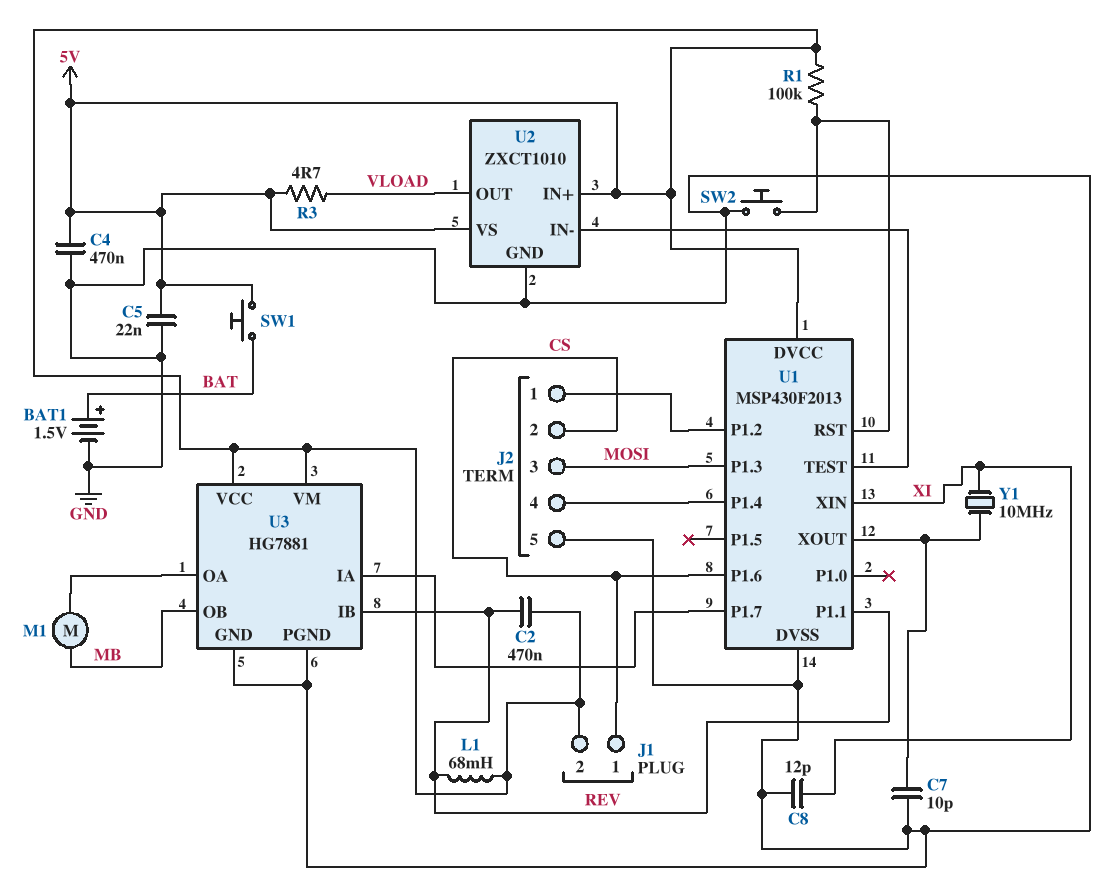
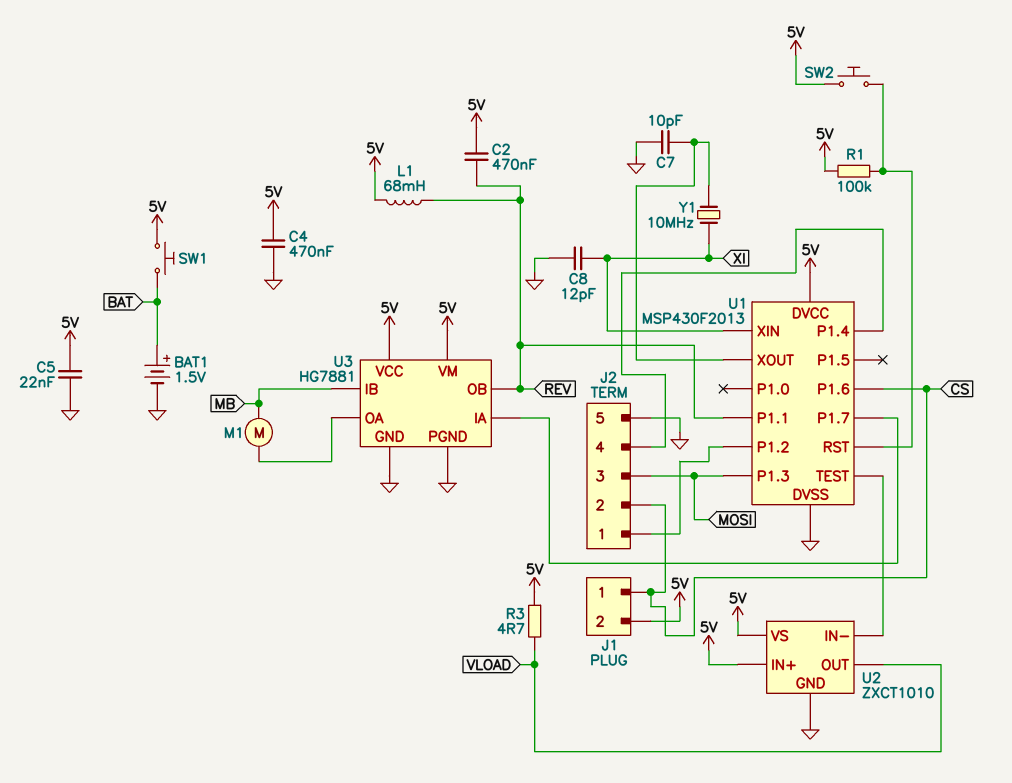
SW2: button (GND, U1/RST) -> button (5V, U1/RST)
U3 pin IB: REV -> MB
U3 pin OB: MB -> REV

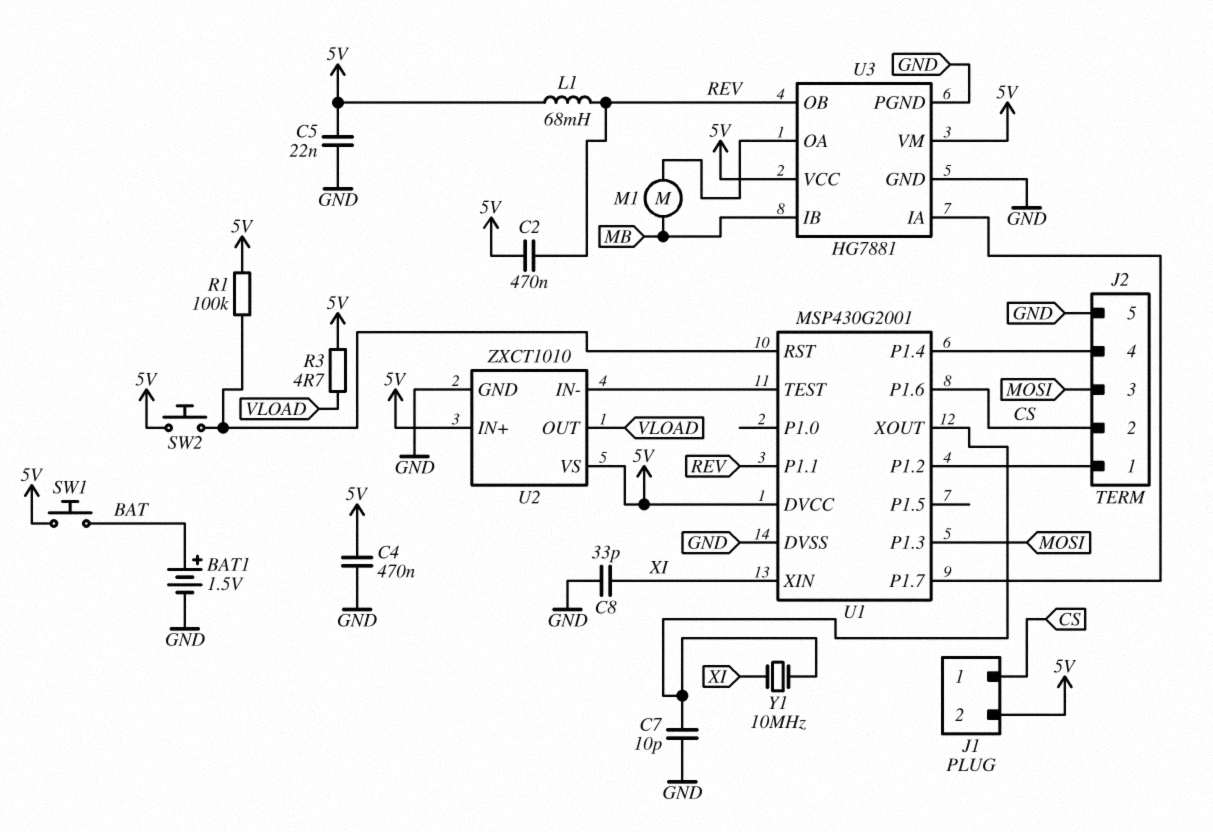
C8: 12pF (GND, XI) -> 33pF (GND, XI)
U1: MSP430F2013 -> MSP430G2001

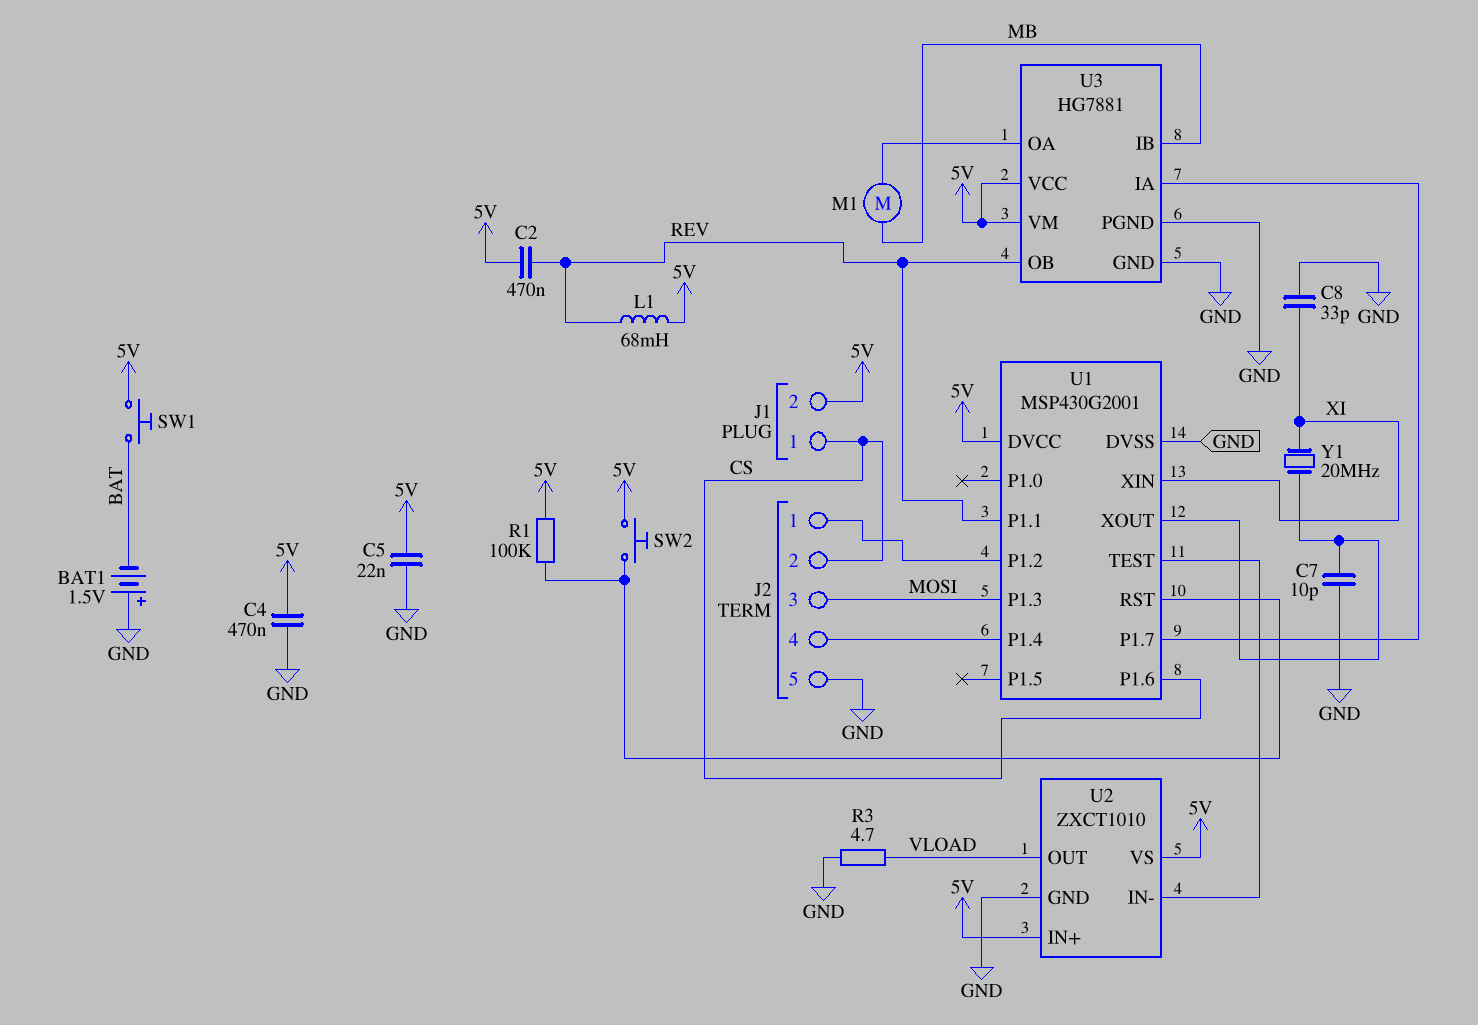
BAT1: 1.5V (plus BAT, minus GND) -> 1.5V (plus GND, minus BAT)
R3: 4.7 (5V, VLOAD) -> 4.7 (GND, VLOAD)
Y1: 10MHz (U1/XOUT, XI) -> 20MHz (U1/XOUT, XI)

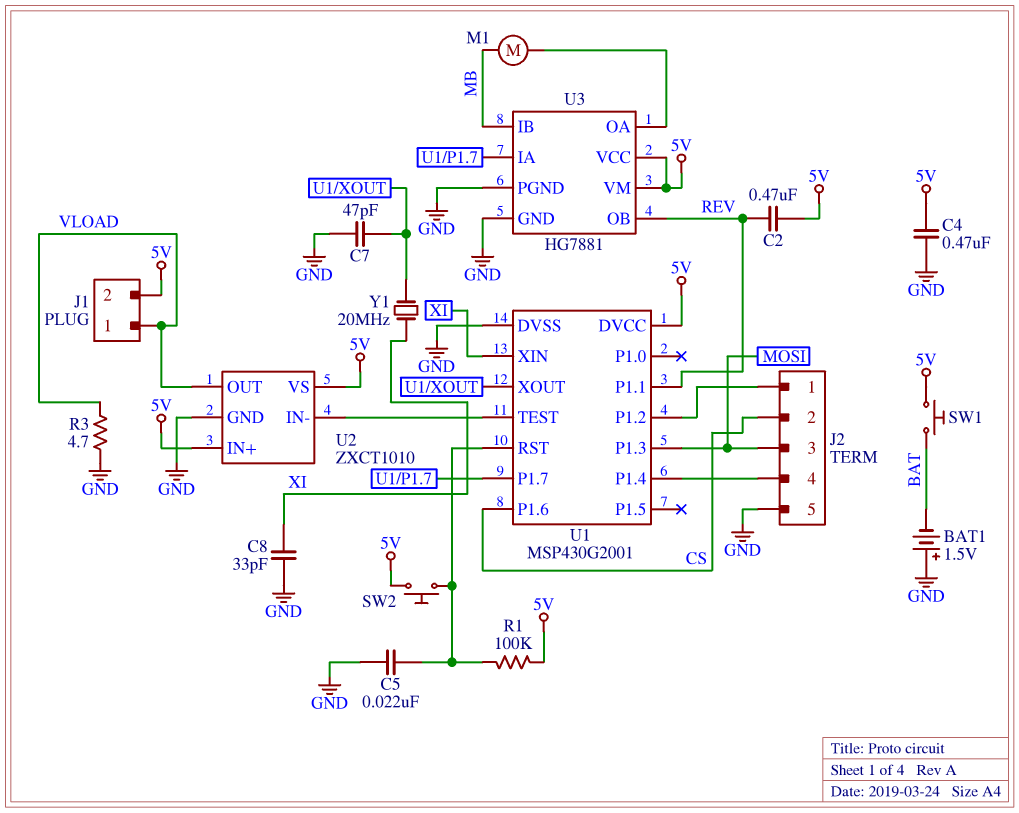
C5: 22nF (5V, GND) -> 22nF (GND, U1/RST)
C7: 10pF (GND, U1/XOUT) -> 47pF (GND, U1/XOUT)
J1 pin 1: CS -> VLOAD
L1: 68mH (5V, REV) -> none

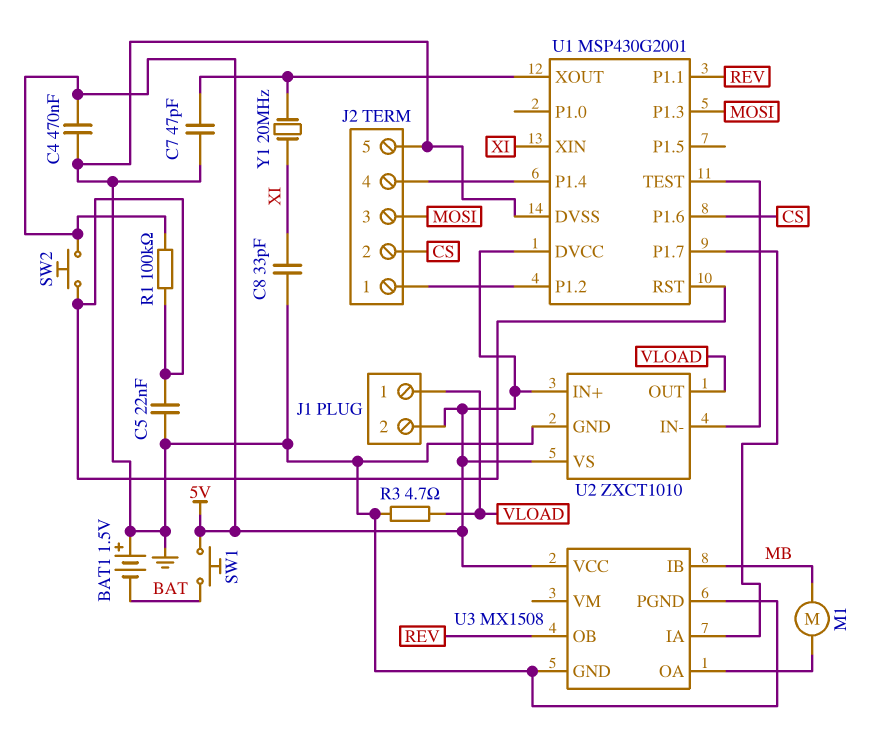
C2: 470nF (5V, REV) -> none
U3: HG7881 -> MX1508
U3 pin VM: 5V -> none

